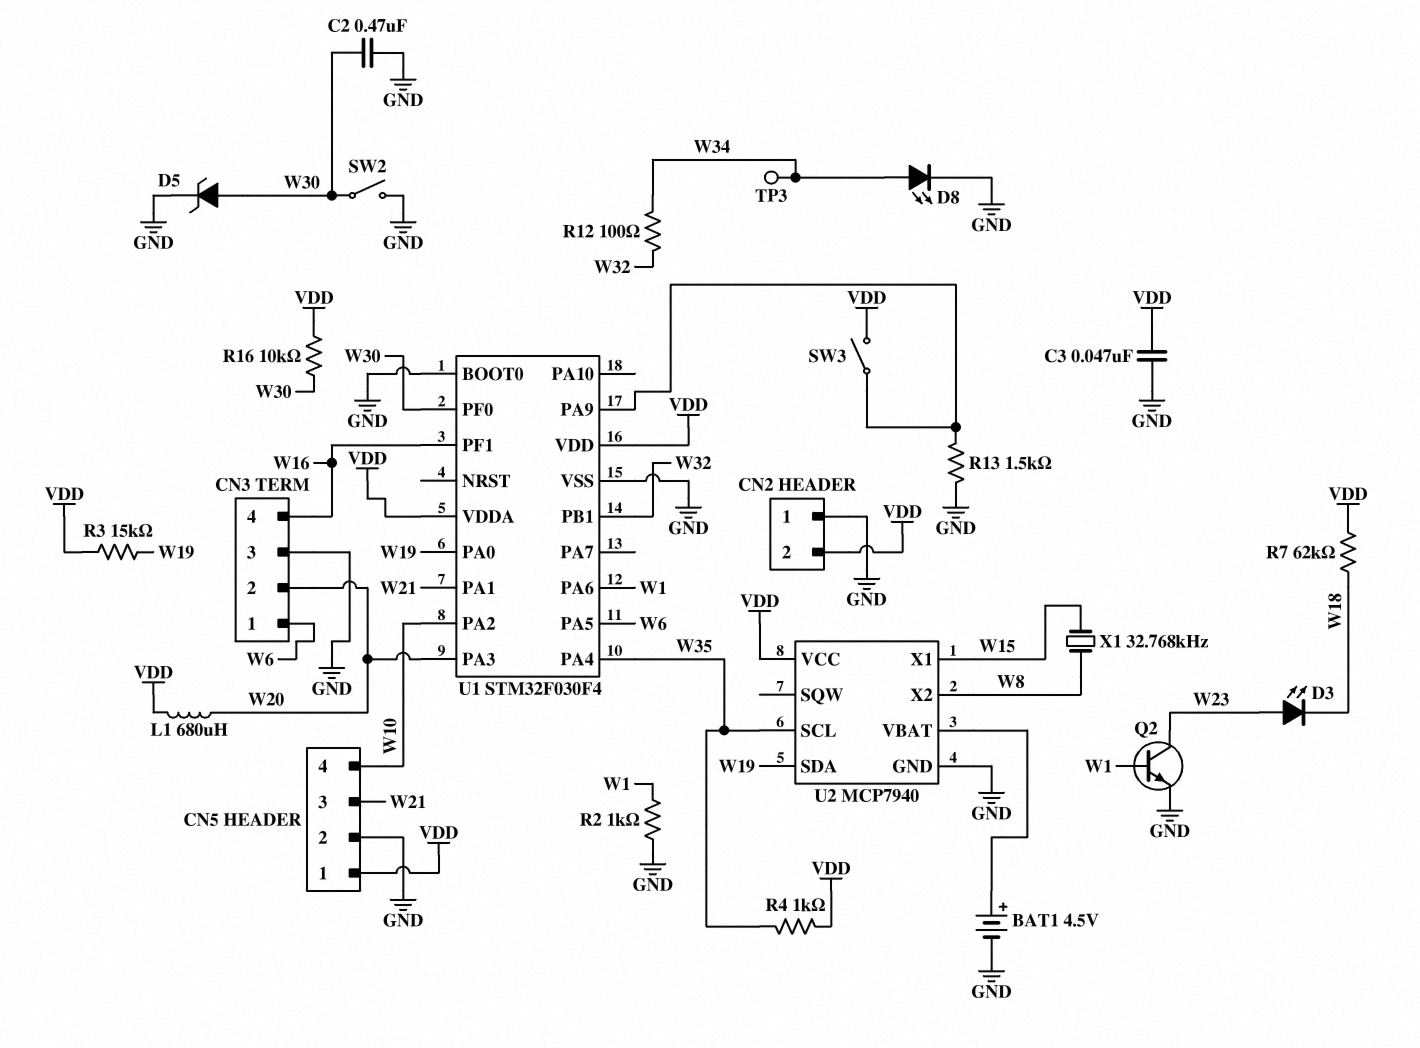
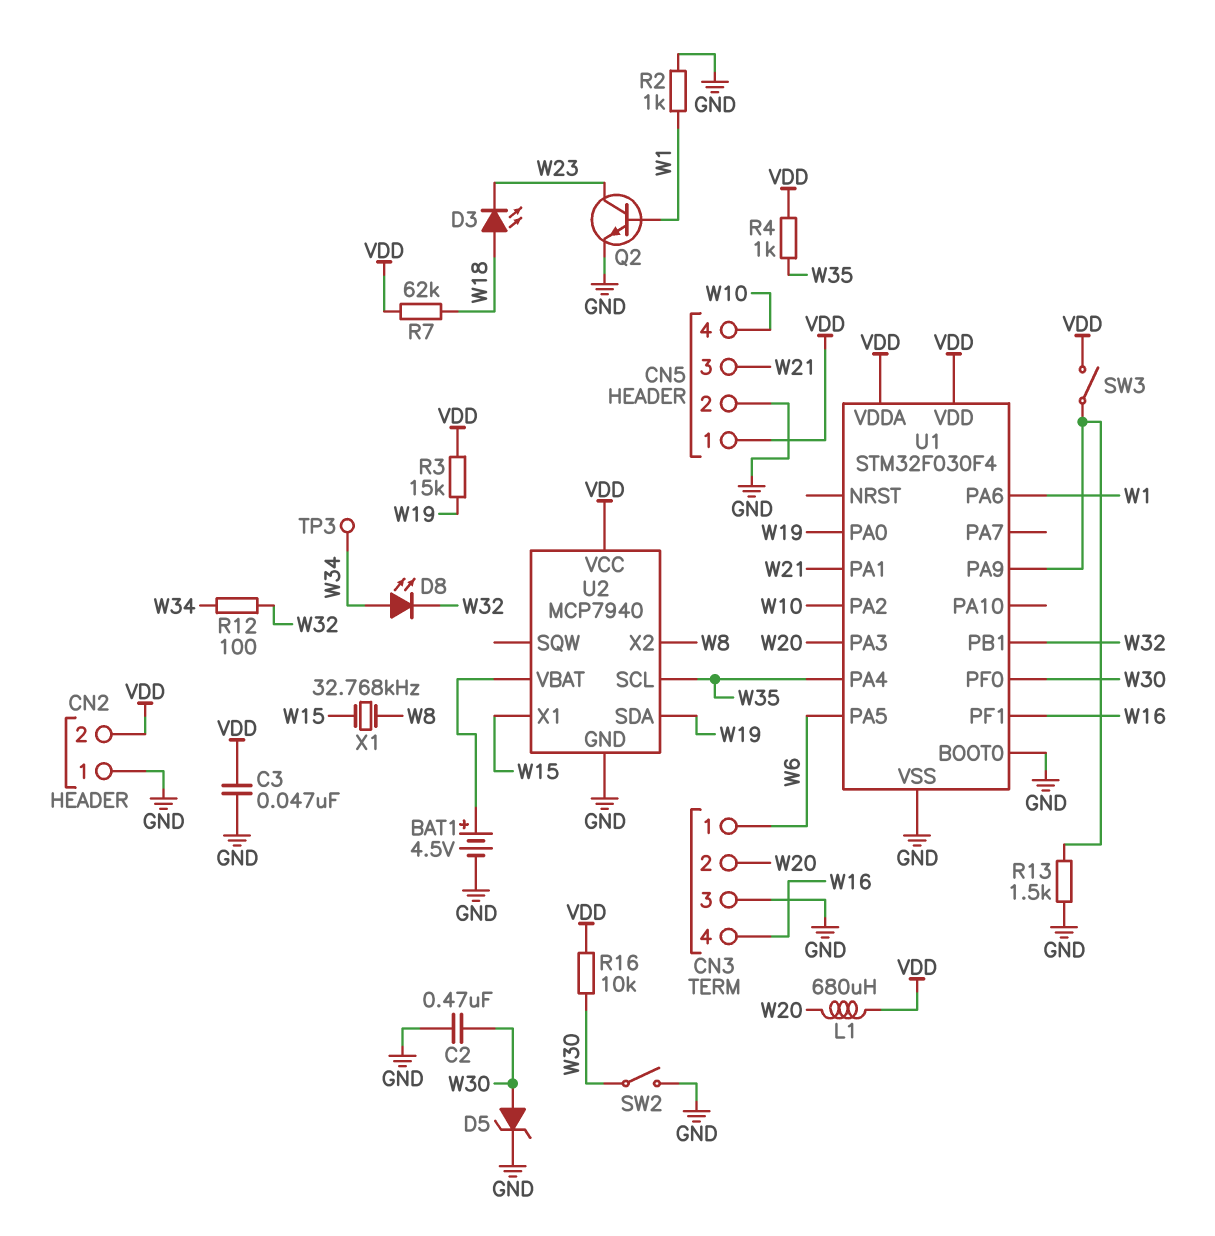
D3: LED (A W23, K W18) -> LED (A W18, K W23)
D8: LED (A W34, K GND) -> LED (A W34, K W32)

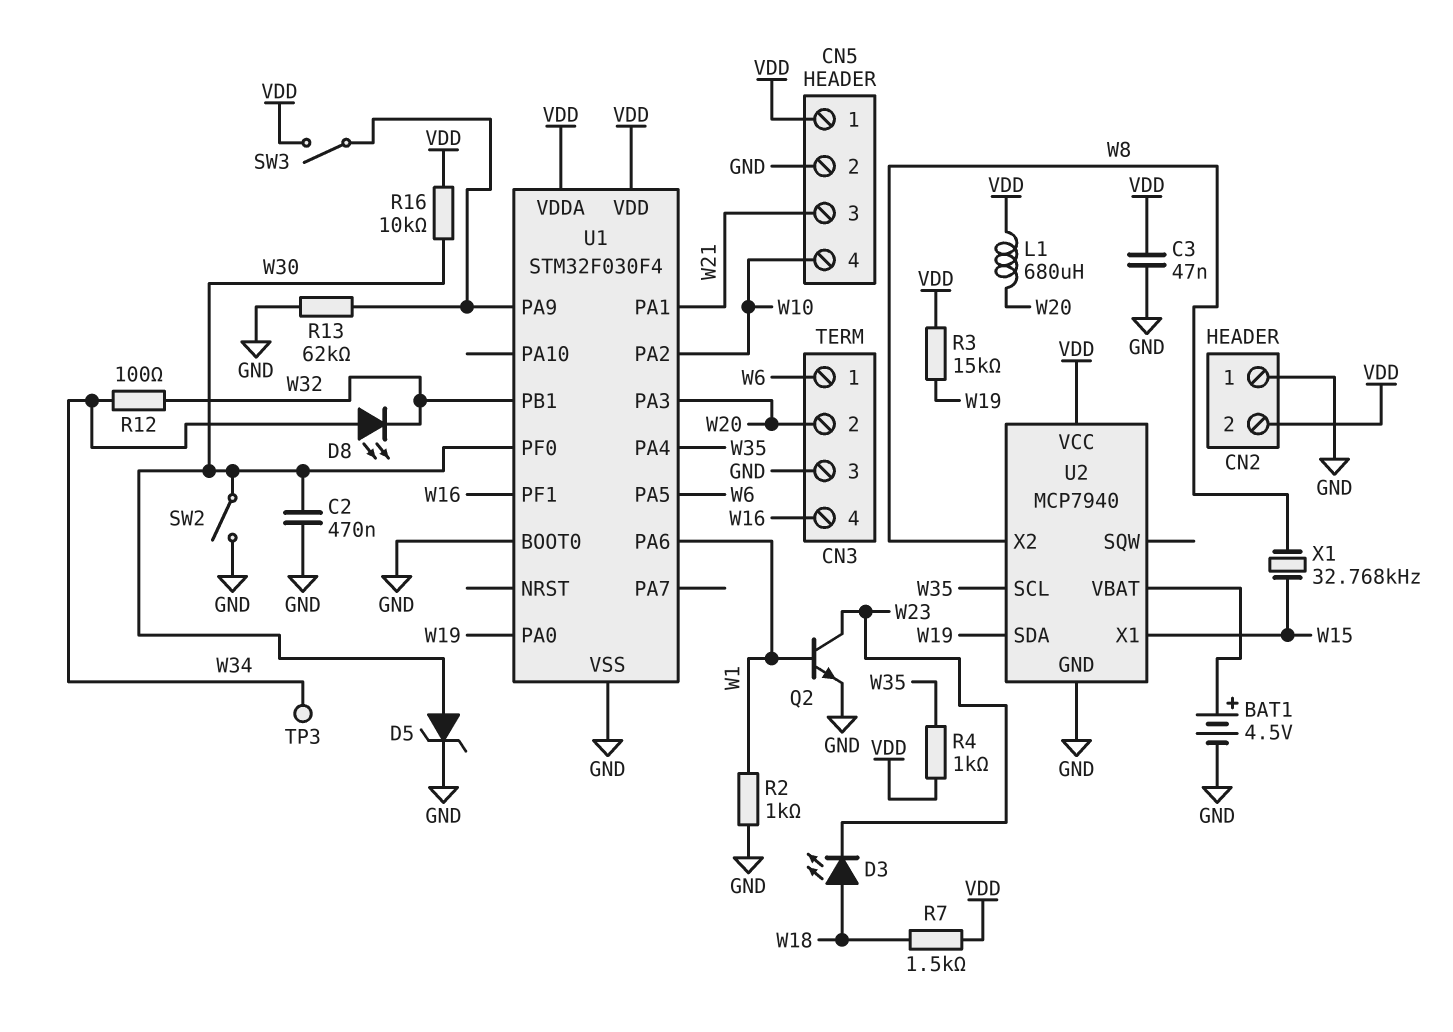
R7: 62k (VDD, W18) -> 1.5k (VDD, W18)
R13: 1.5k (GND, U1/PA9) -> 62k (GND, U1/PA9)

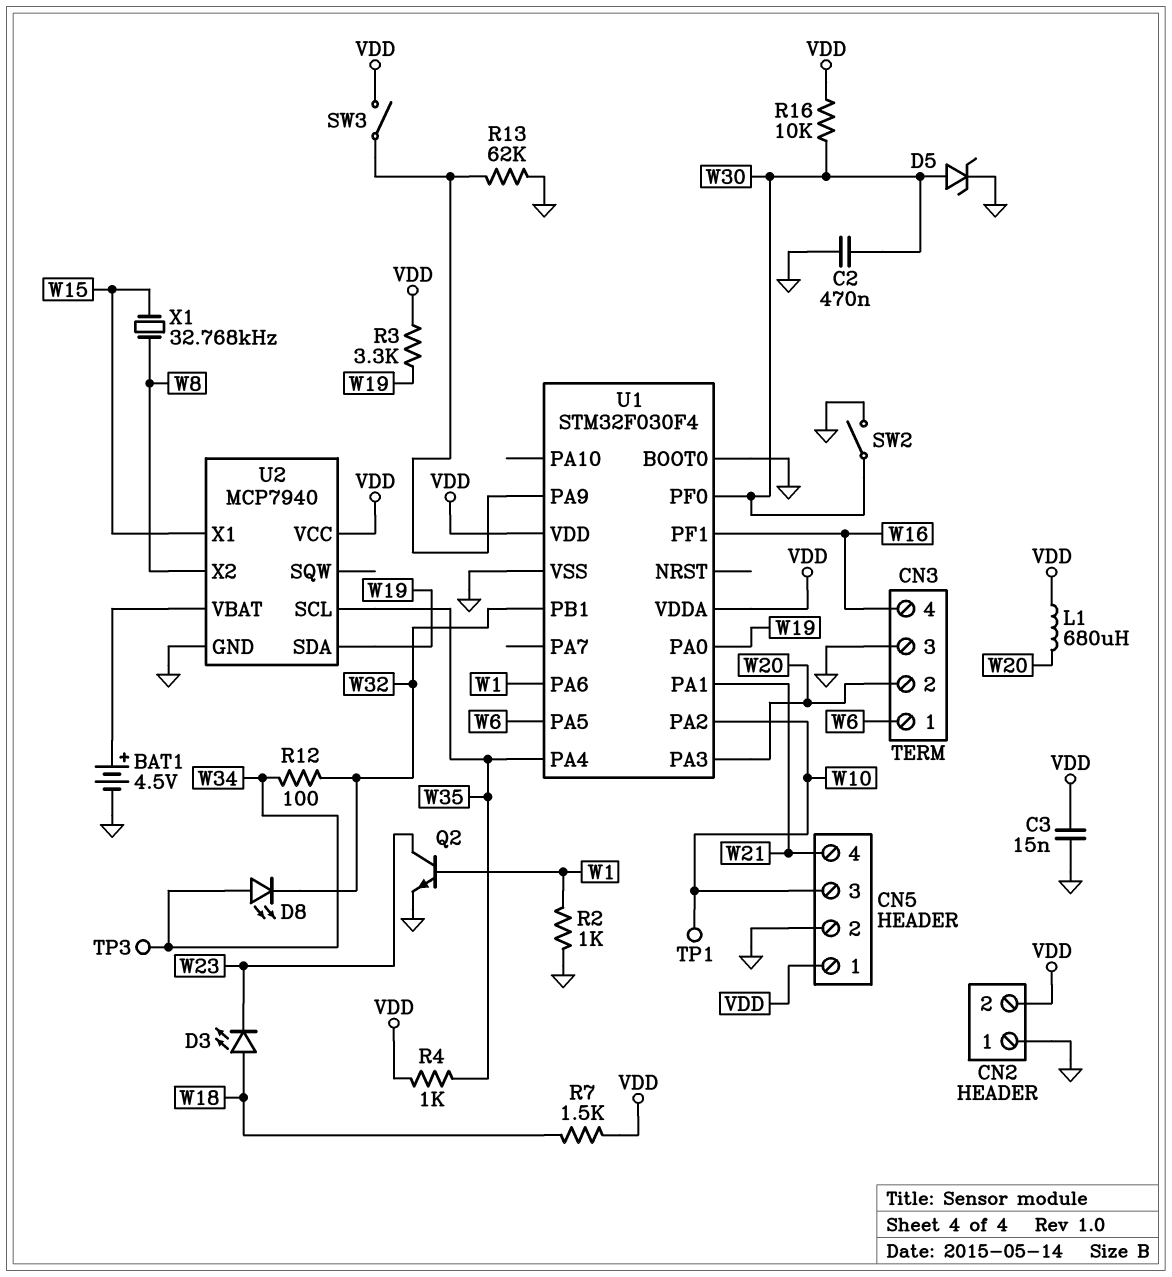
C3: 47nF (GND, VDD) -> 15nF (GND, VDD)
CN5 pin 3: W21 -> W10
CN5 pin 4: W10 -> W21
R3: 15k (VDD, W19) -> 3.3k (VDD, W19)
TP1: none -> test point (W10)

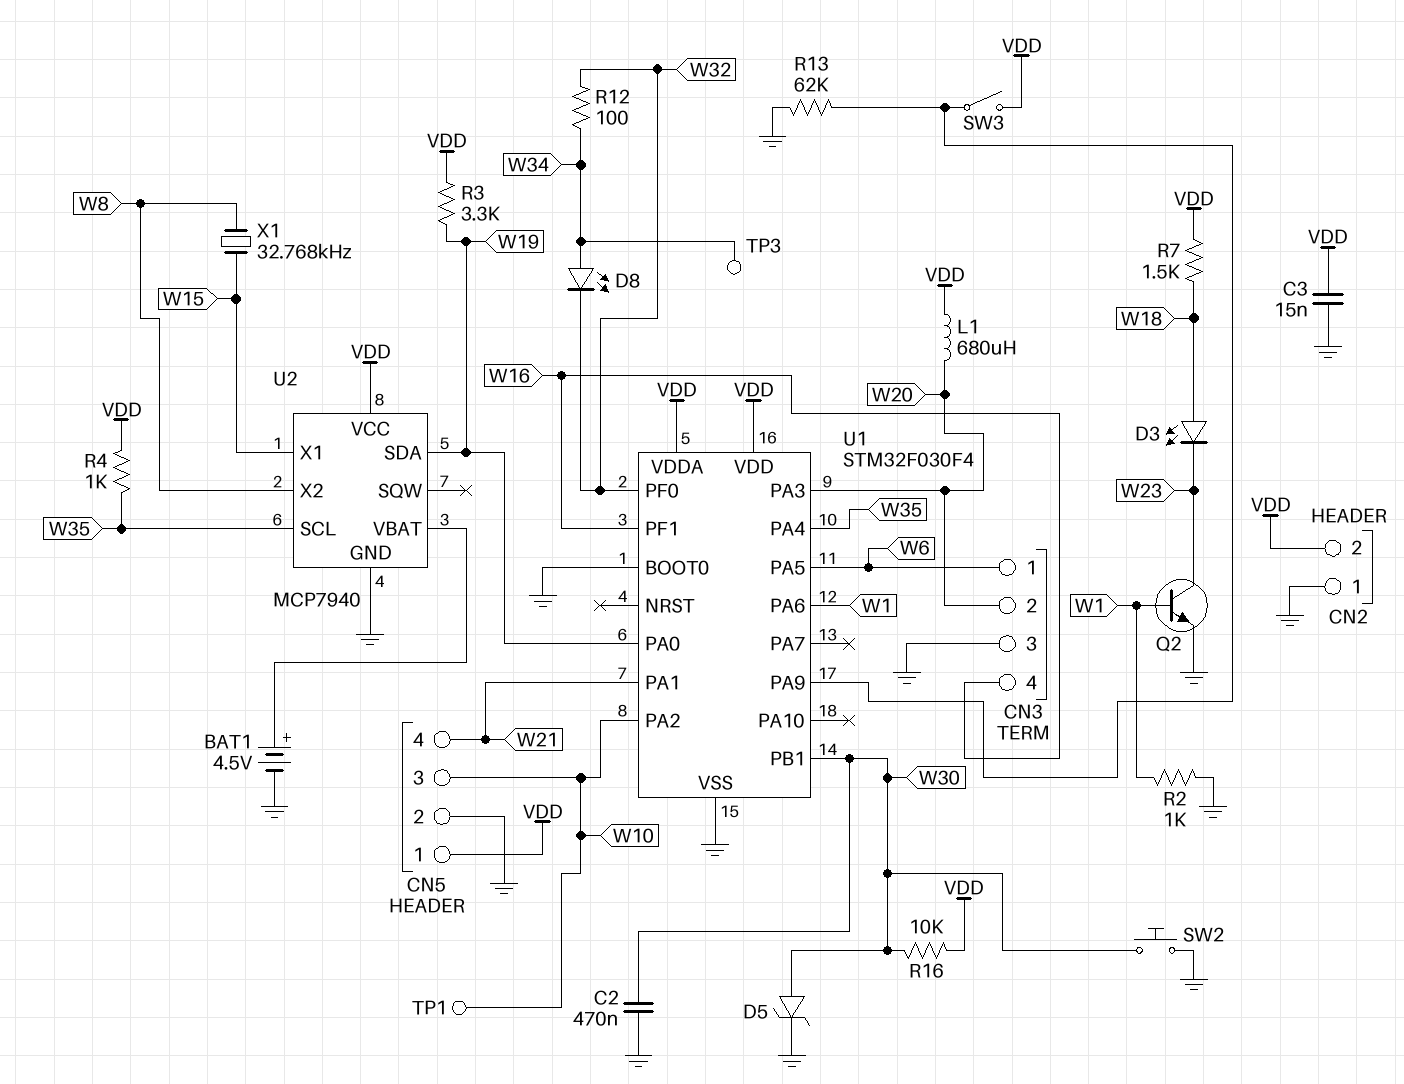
SW2: switch (GND, W30) -> button (GND, W30)
U1 pin PB1: W32 -> W30
U1 pin PF0: W30 -> W32

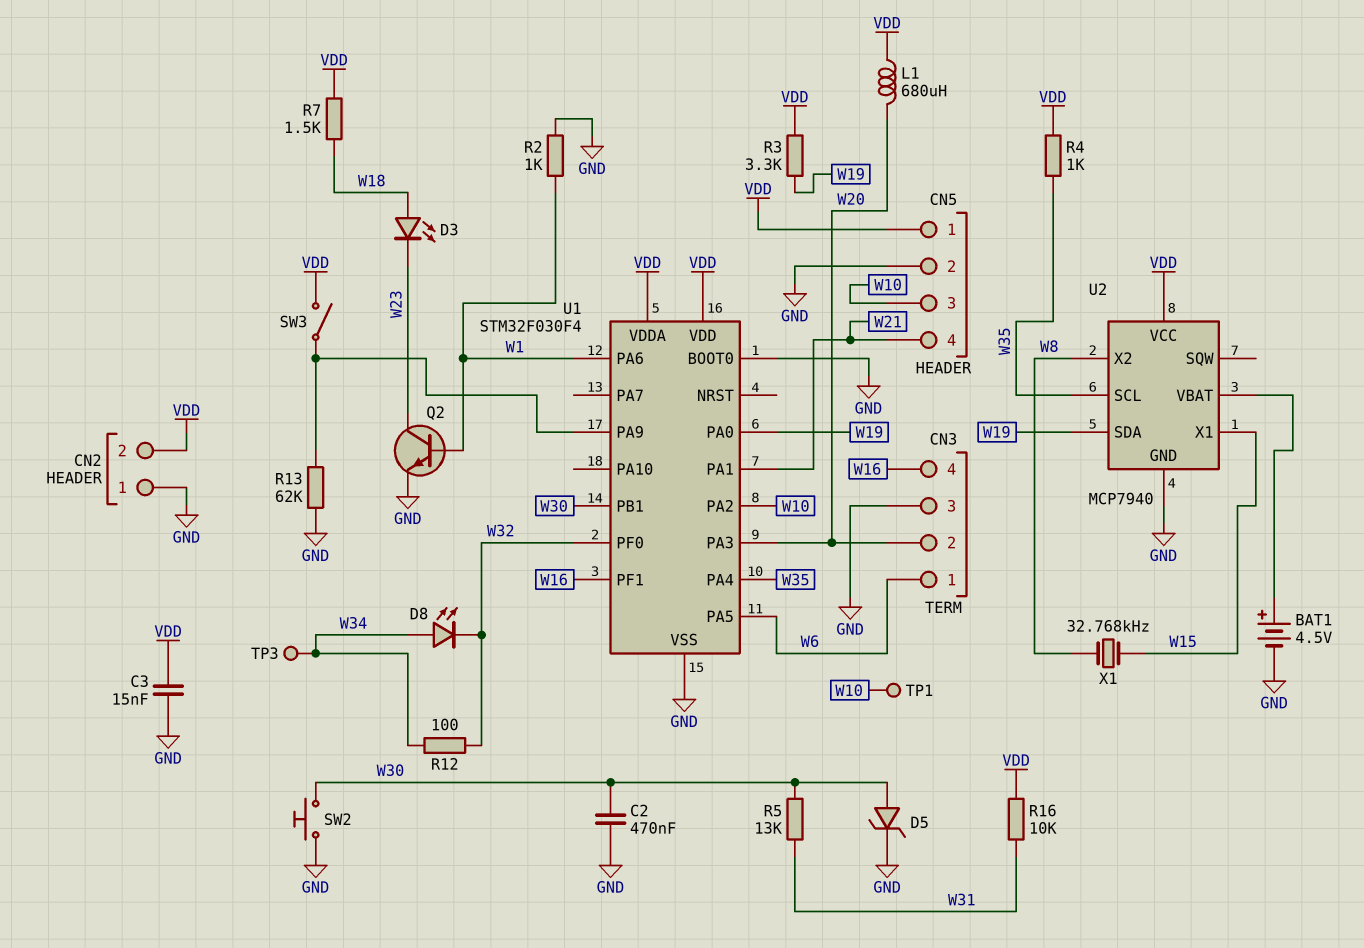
R5: none -> 13k (W30, W31)
R16: 10k (VDD, W30) -> 10k (VDD, W31)

